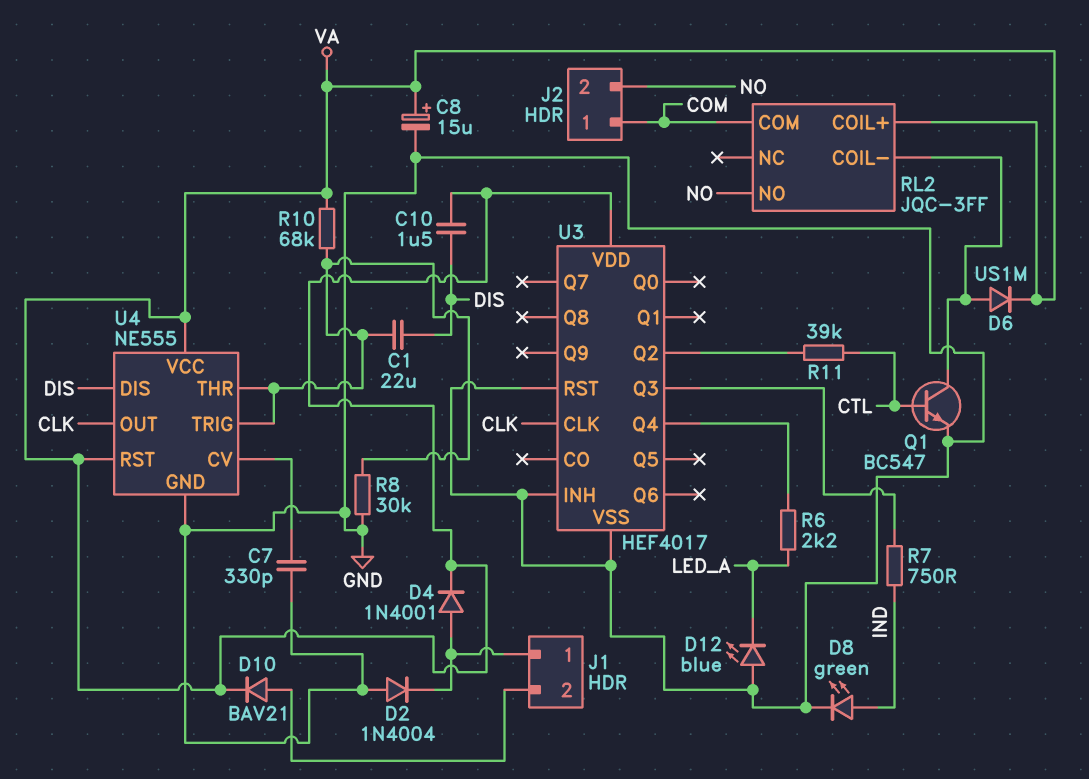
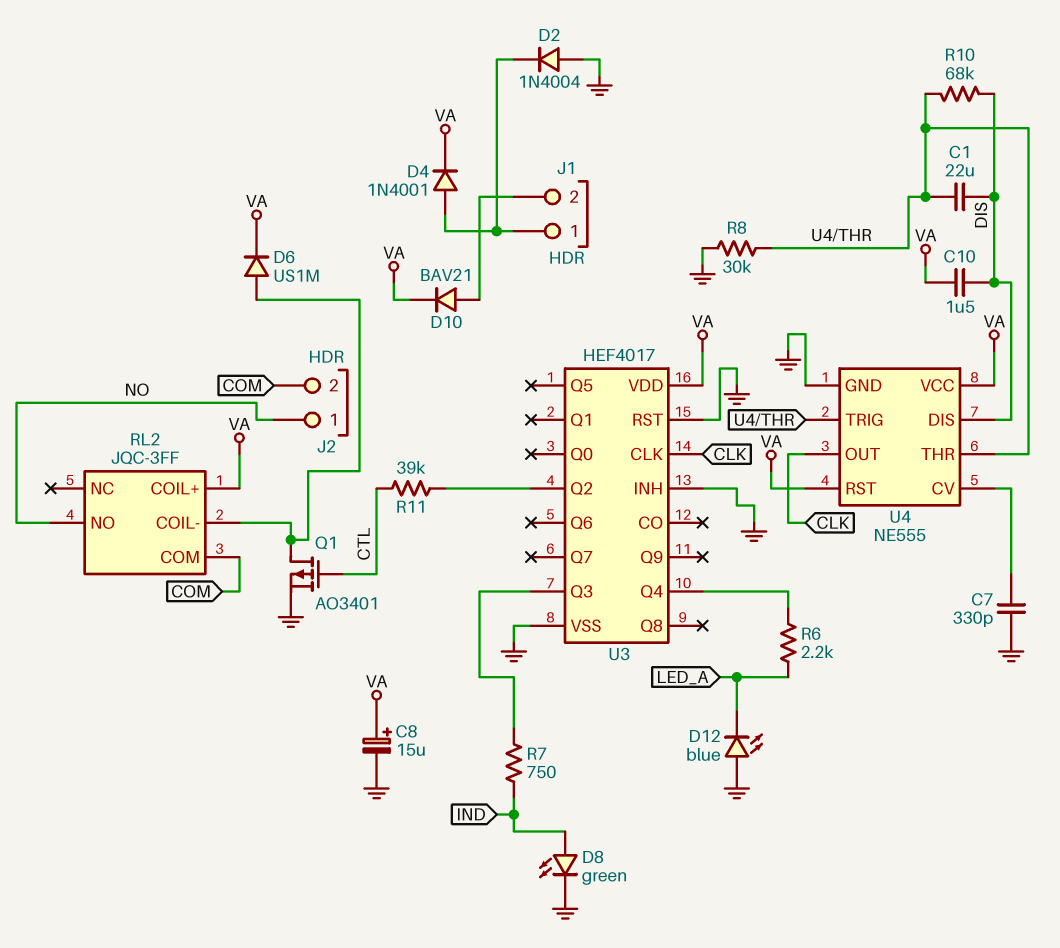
J2 pin 1: COM -> NO
J2 pin 2: NO -> COM
Q1: NPN BC547 (B CTL, C RL2/COIL-, E GND) -> PMOS AO3401 (G CTL, D RL2/COIL-, S GND)
R10: 68k (U4/THR, VA) -> 68k (DIS, U4/THR)

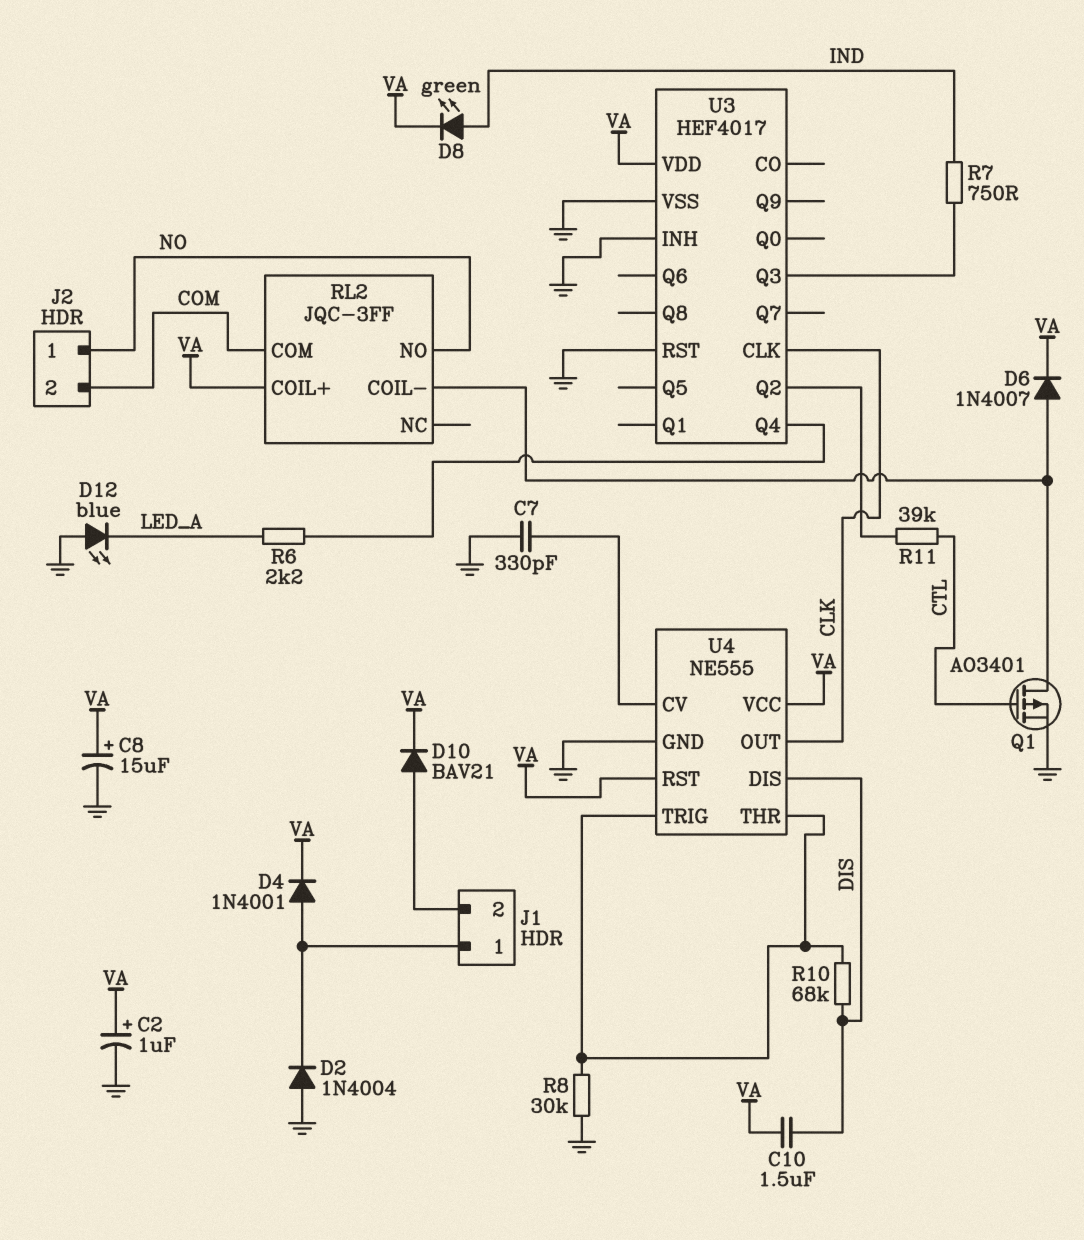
C1: 22uF (DIS, U4/THR) -> none
C2: none -> 1uF (plus VA, minus GND)
D6: diode US1M (A RL2/COIL-, K VA) -> diode 1N4007 (A RL2/COIL-, K VA)
D8: LED green (A IND, K GND) -> LED green (A IND, K VA)

